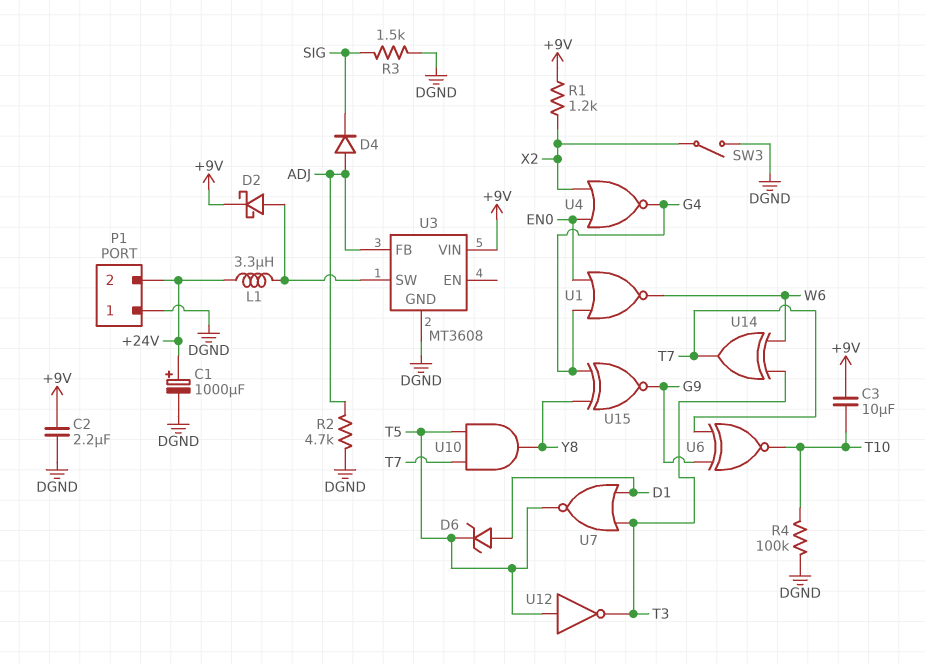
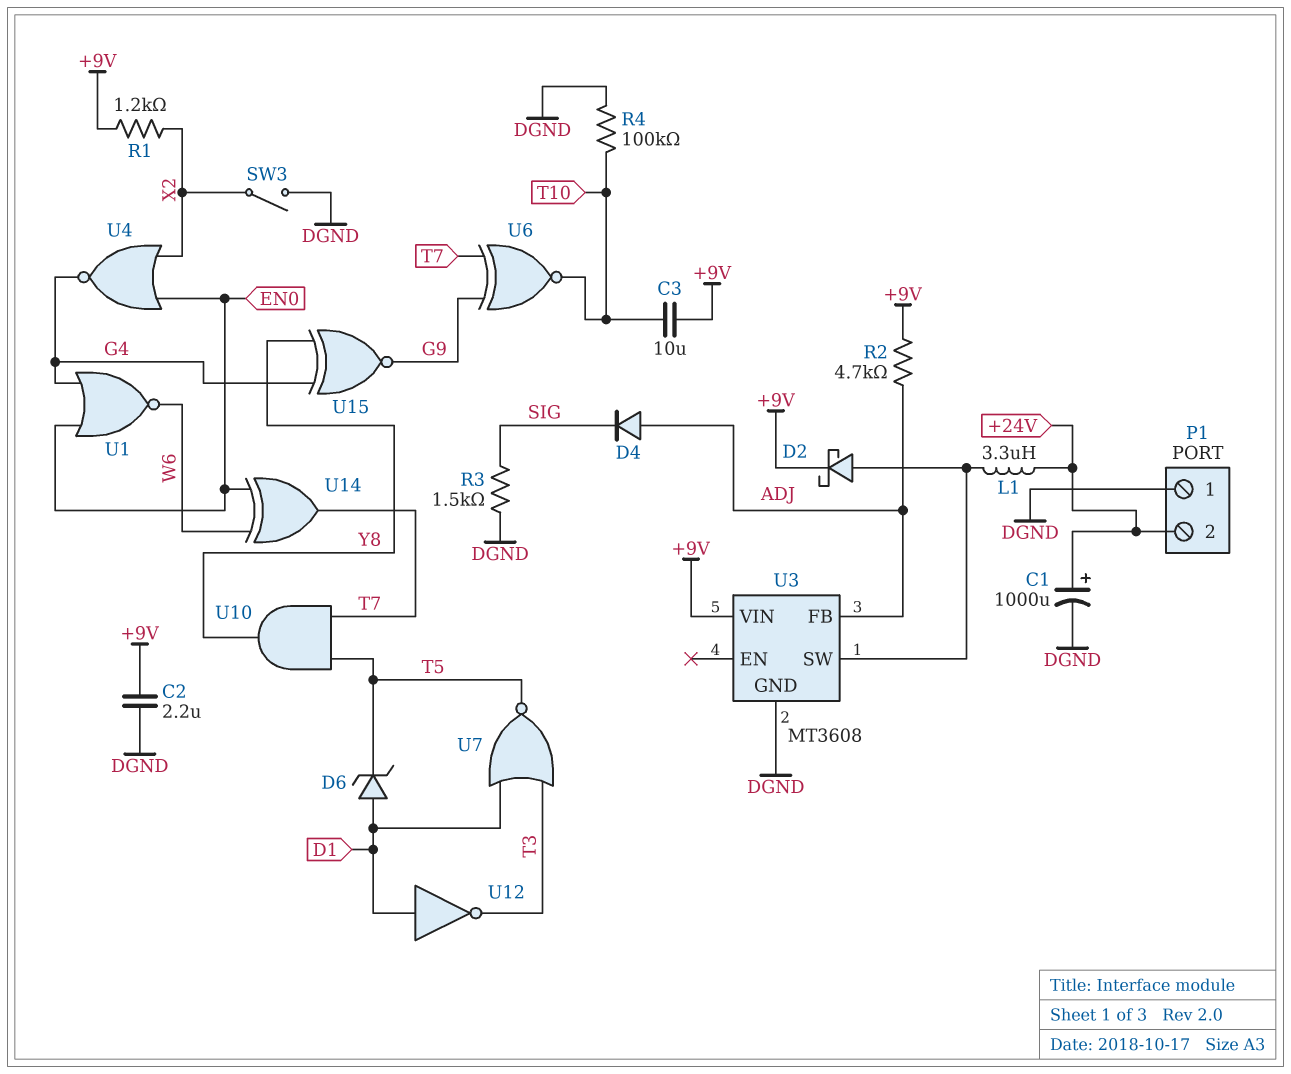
R2: 4.7k (ADJ, DGND) -> 4.7k (+9V, ADJ)
U12: NOT (in T5, out T3) -> NOT (in D1, out T3)
U14: XOR (in T3, in W6, out T7) -> XOR (in EN0, in W6, out T7)

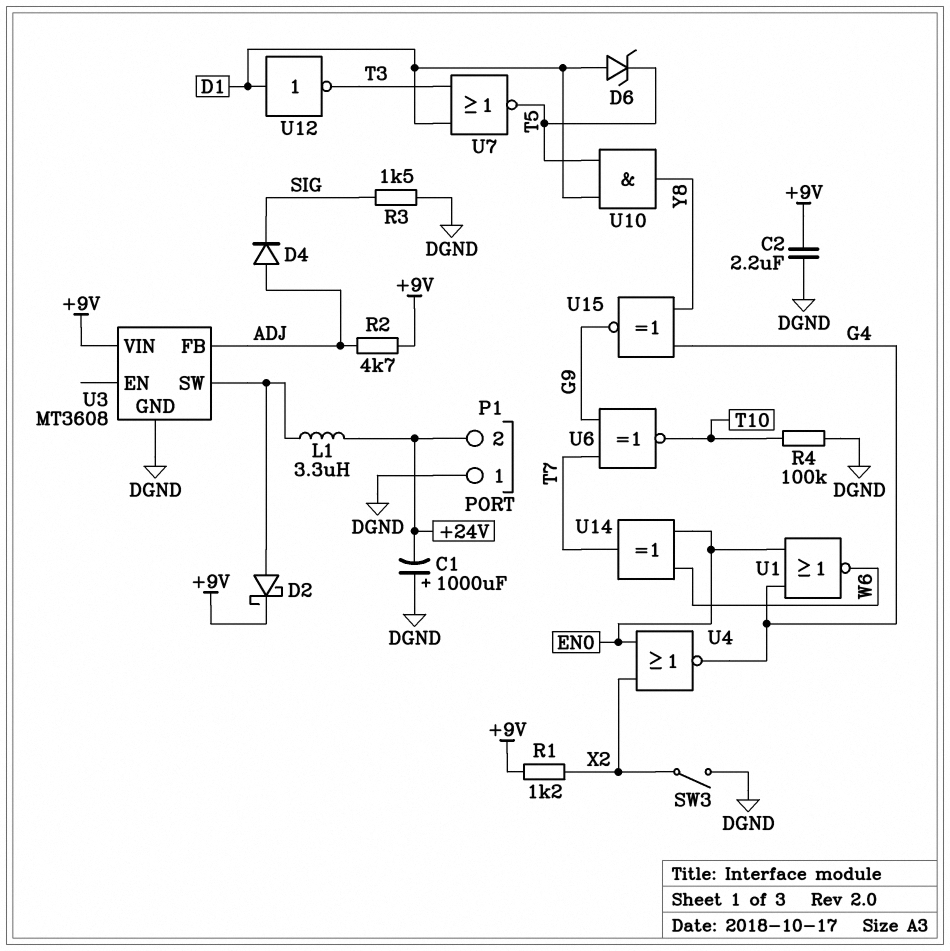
C1: 1000uF (plus +24V, minus DGND) -> 1000uF (plus DGND, minus +24V)
C3: 10uF (+9V, T10) -> none
U10: AND (in T5, in T7, out Y8) -> AND (in D1, in T5, out Y8)

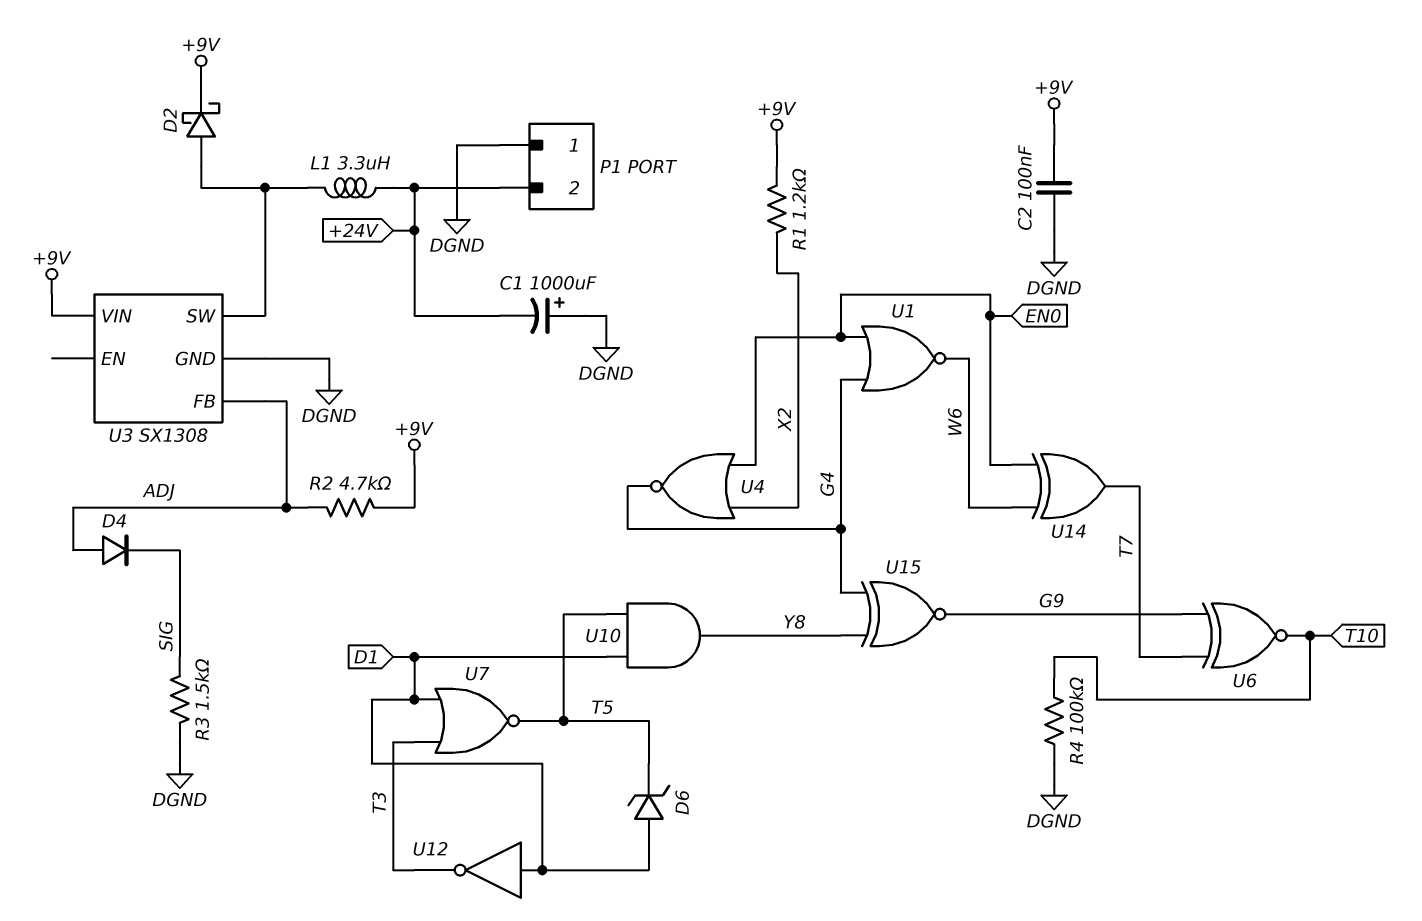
C2: 2.2uF (+9V, DGND) -> 100nF (+9V, DGND)
SW3: switch (DGND, X2) -> none
U3: MT3608 -> SX1308

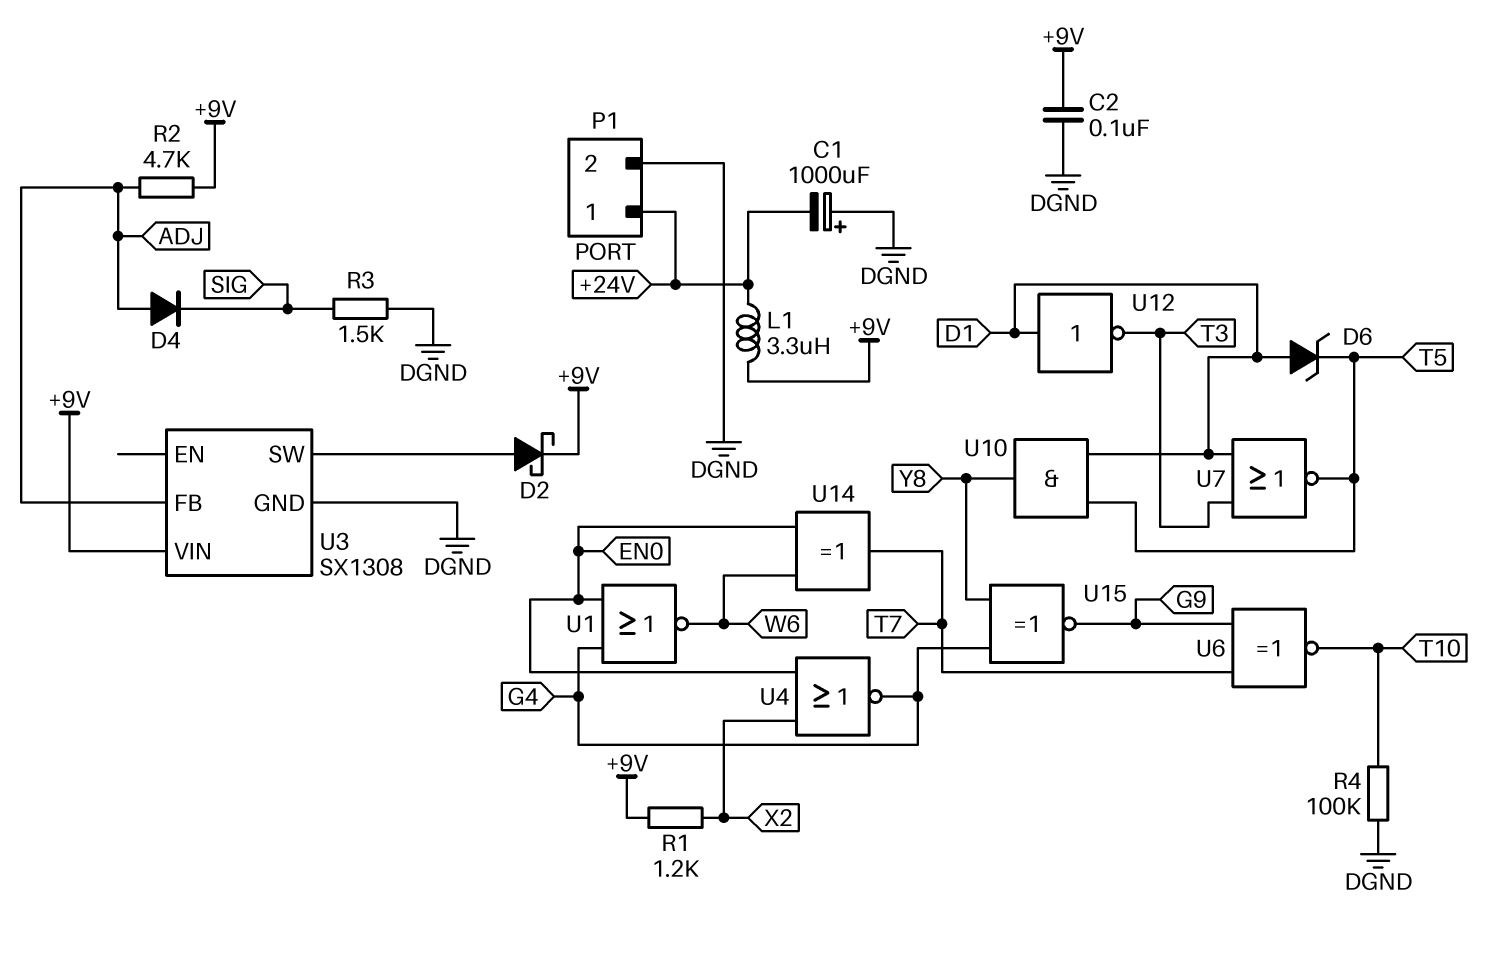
L1: 3.3uH (+24V, U3/SW) -> 3.3uH (+9V, +24V)
P1 pin 1: DGND -> +24V
P1 pin 2: +24V -> DGND

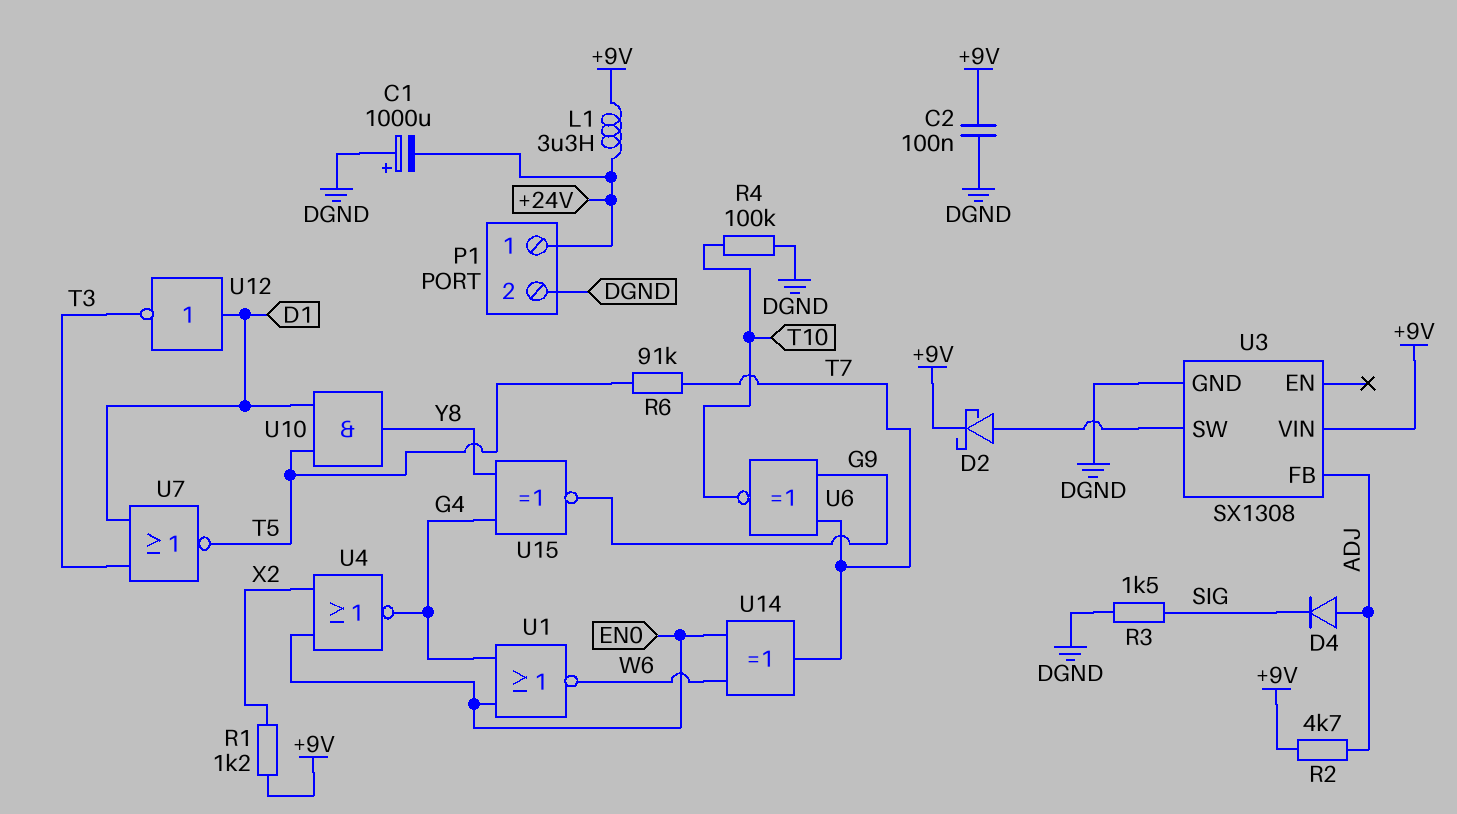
D6: zener (A D1, K T5) -> none
R6: none -> 91k (T5, T7)

